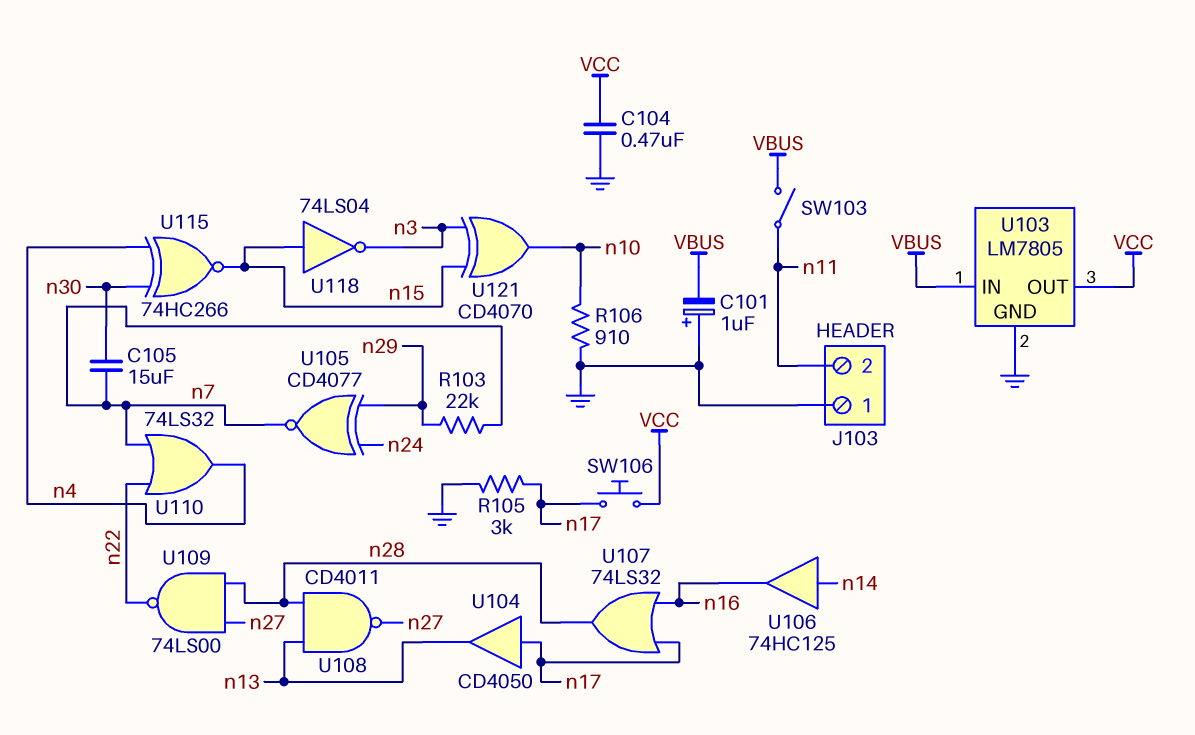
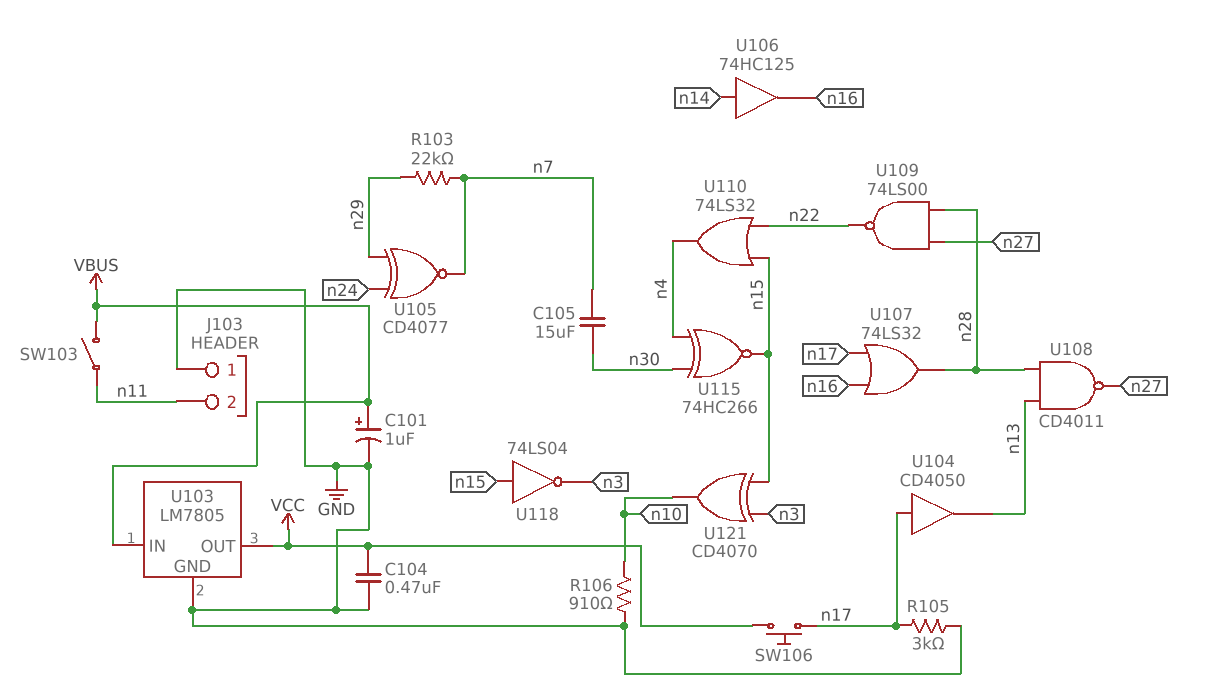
C101: 1uF (plus GND, minus VBUS) -> 1uF (plus VBUS, minus GND)
U110: OR 74LS32 (in n7, in n22, out n4) -> OR 74LS32 (in n15, in n22, out n4)

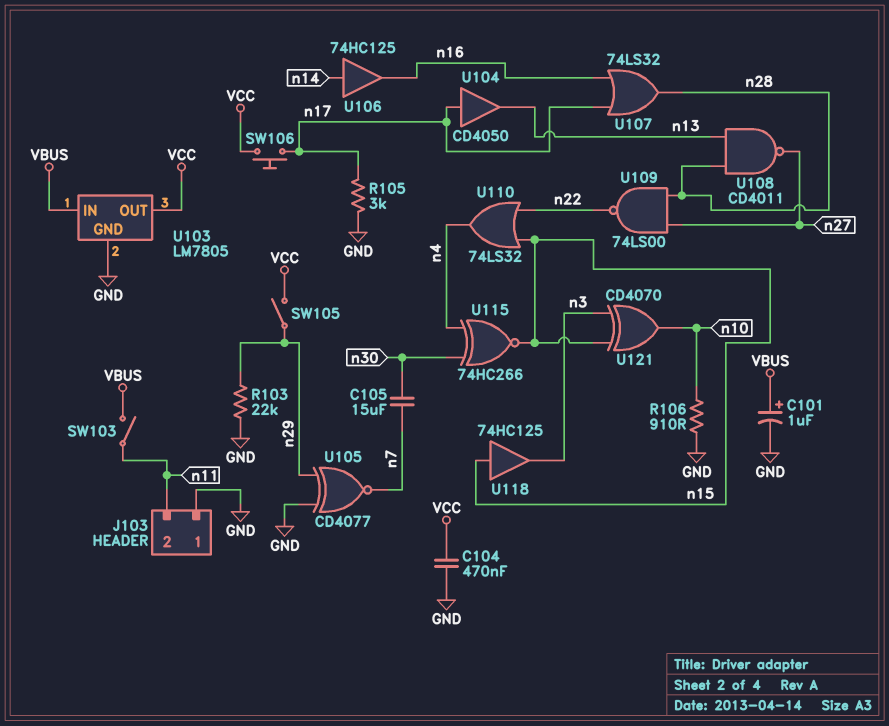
R103: 22k (n7, n29) -> 22k (GND, n29)
SW105: none -> switch (VCC, n29)
U105: XNOR CD4077 (in n24, in n29, out n7) -> XNOR CD4077 (in GND, in n29, out n7)
U118: NOT 74LS04 (in n15, out n3) -> buffer 74HC125 (in n15, out n3)

